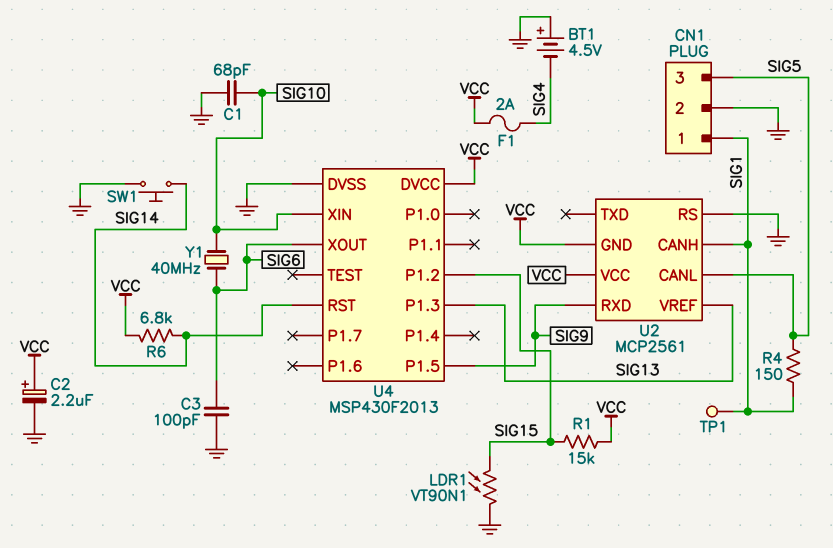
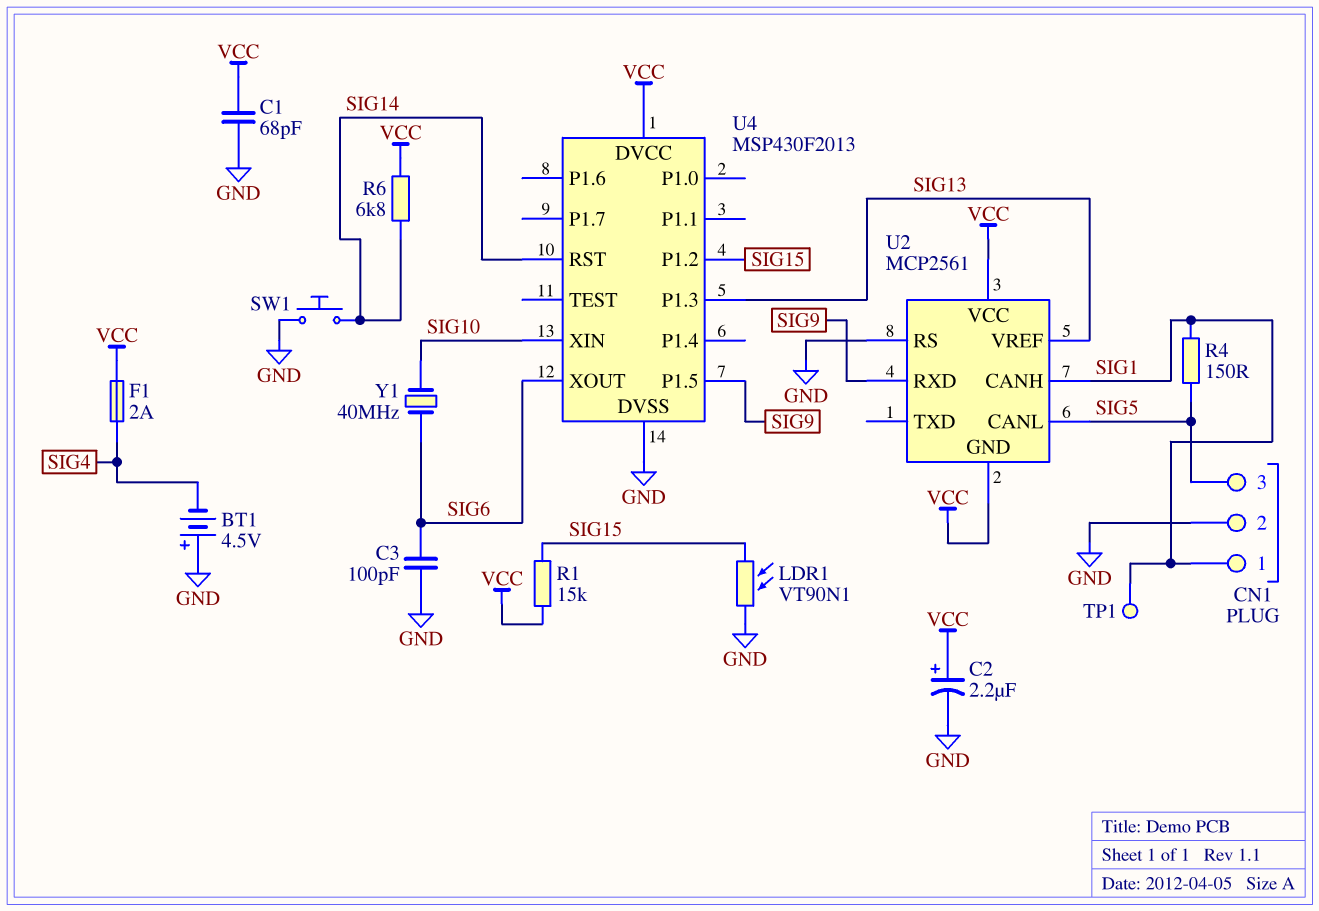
C1: 68pF (GND, SIG10) -> 68pF (GND, VCC)

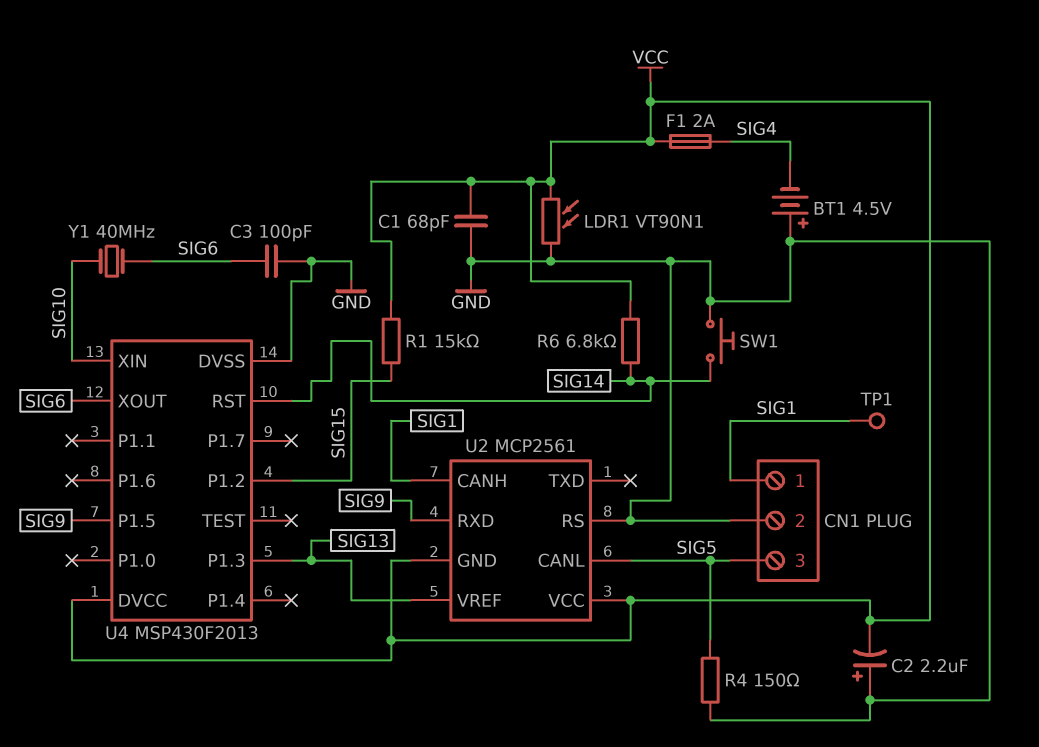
C2: 2.2uF (plus VCC, minus GND) -> 2.2uF (plus GND, minus VCC)
LDR1: VT90N1 (GND, SIG15) -> VT90N1 (GND, VCC)
R4: 150 (SIG1, SIG5) -> 150 (GND, SIG5)

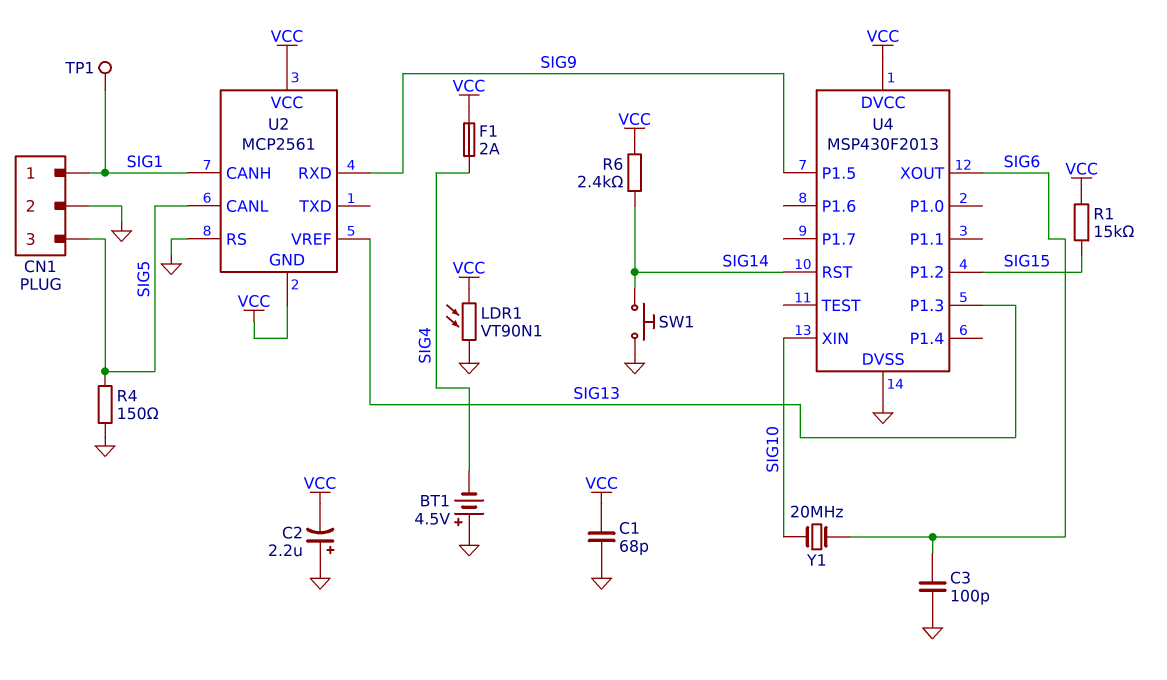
R6: 6.8k (SIG14, VCC) -> 2.4k (SIG14, VCC)
Y1: 40MHz (SIG6, SIG10) -> 20MHz (SIG6, SIG10)

